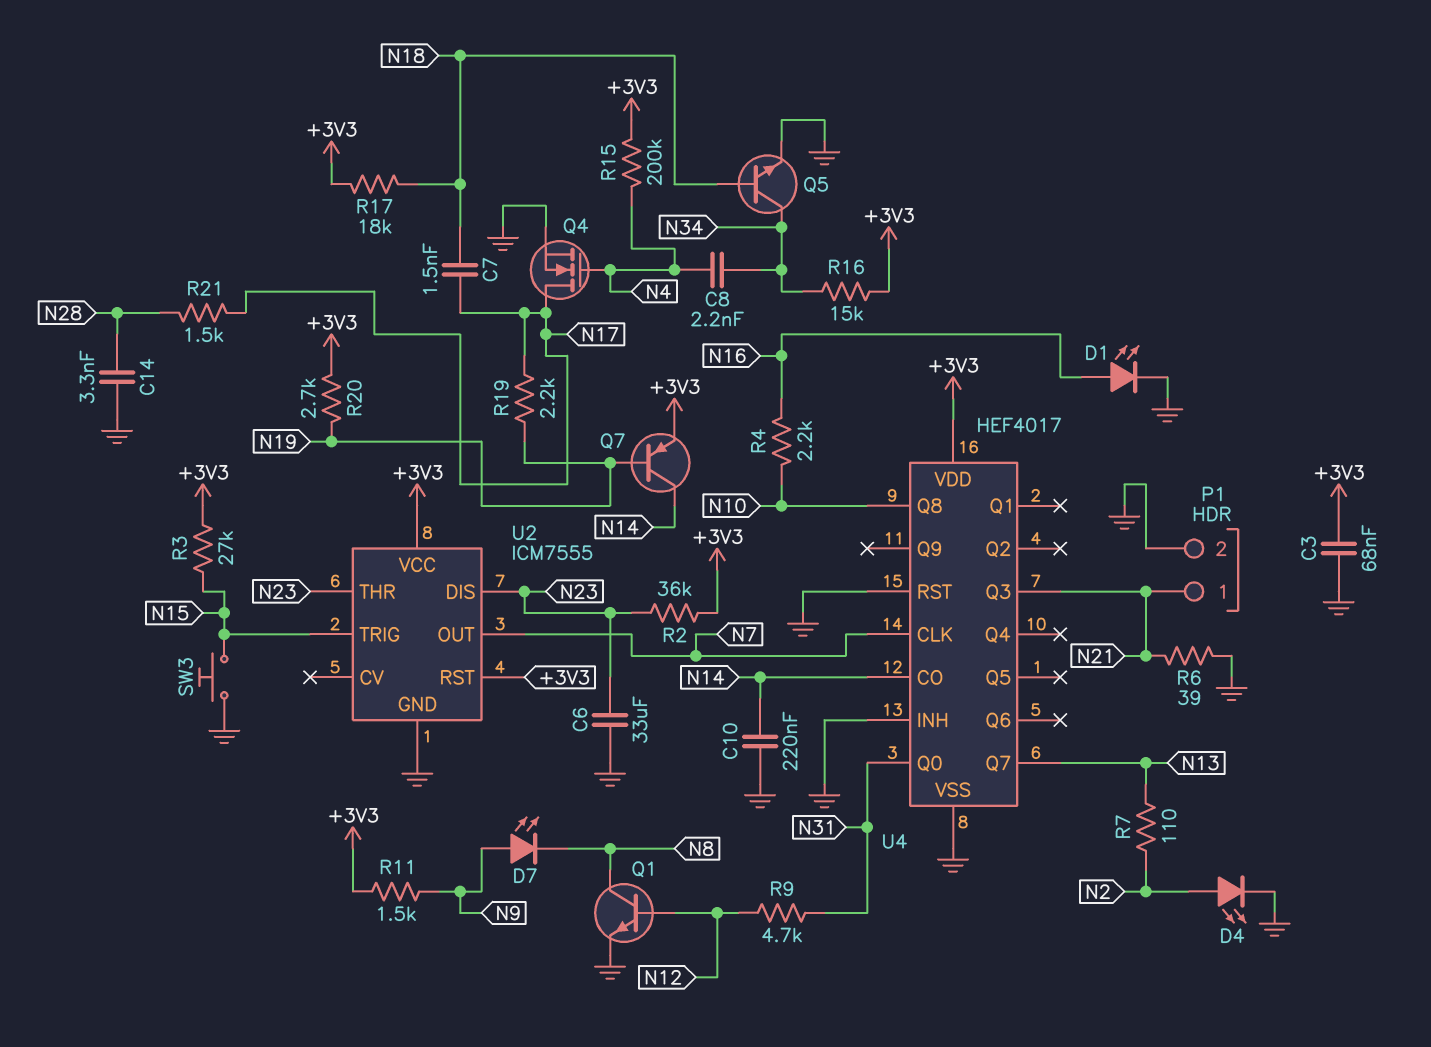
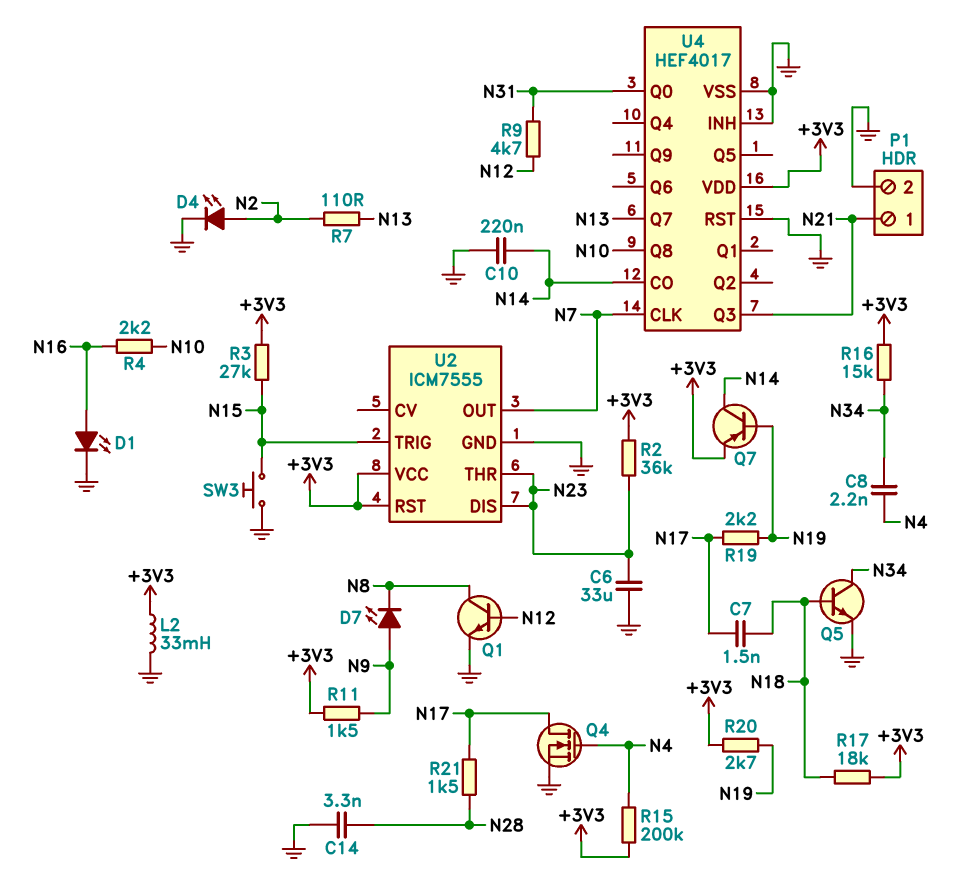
C3: 68nF (+3V3, GND) -> none
L2: none -> 33mH (+3V3, GND)
R6: 39 (GND, N21) -> none

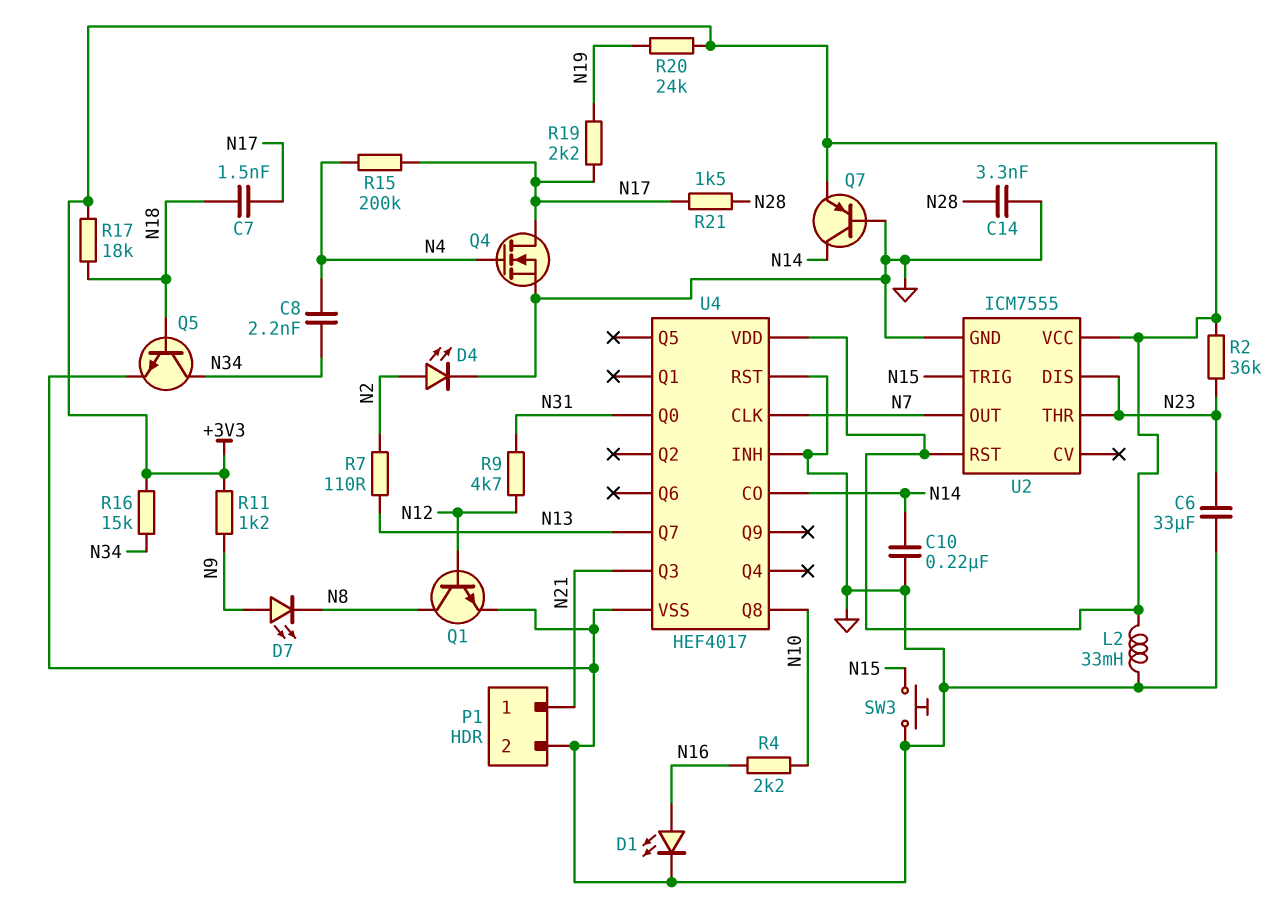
Q7: PNP (B N19, C N14, E +3V3) -> PNP (B GND, C N14, E +3V3)
R3: 27k (+3V3, N15) -> none
R11: 1.5k (+3V3, N9) -> 1.2k (+3V3, N9)
R15: 200k (+3V3, N4) -> 200k (N4, N17)
R20: 2.7k (+3V3, N19) -> 24k (+3V3, N19)

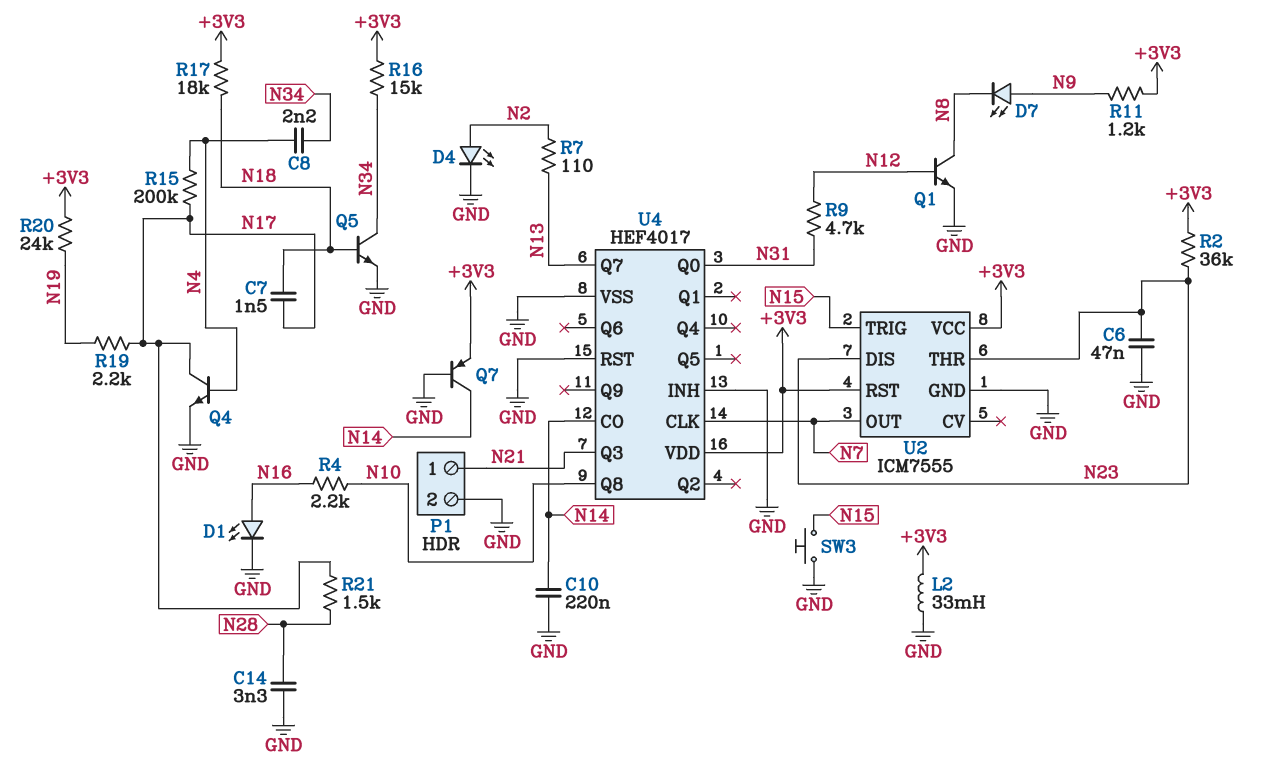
C6: 33uF (GND, N23) -> 47nF (GND, N23)
Q4: NMOS (G N4, D N17, S GND) -> NPN (B N4, C N17, E GND)

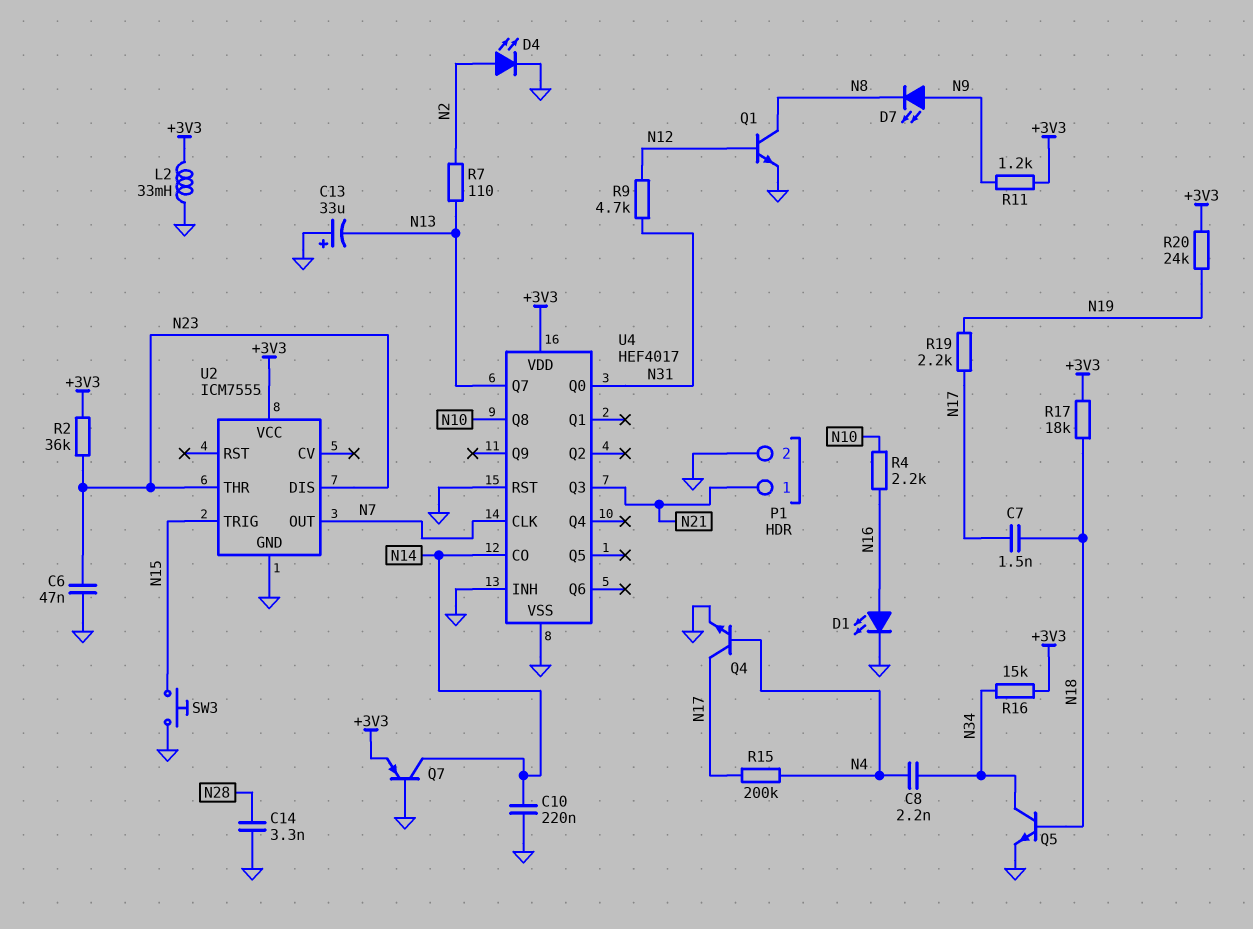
C13: none -> 33uF (plus GND, minus N13)
R21: 1.5k (N17, N28) -> none
U2 pin RST: +3V3 -> none

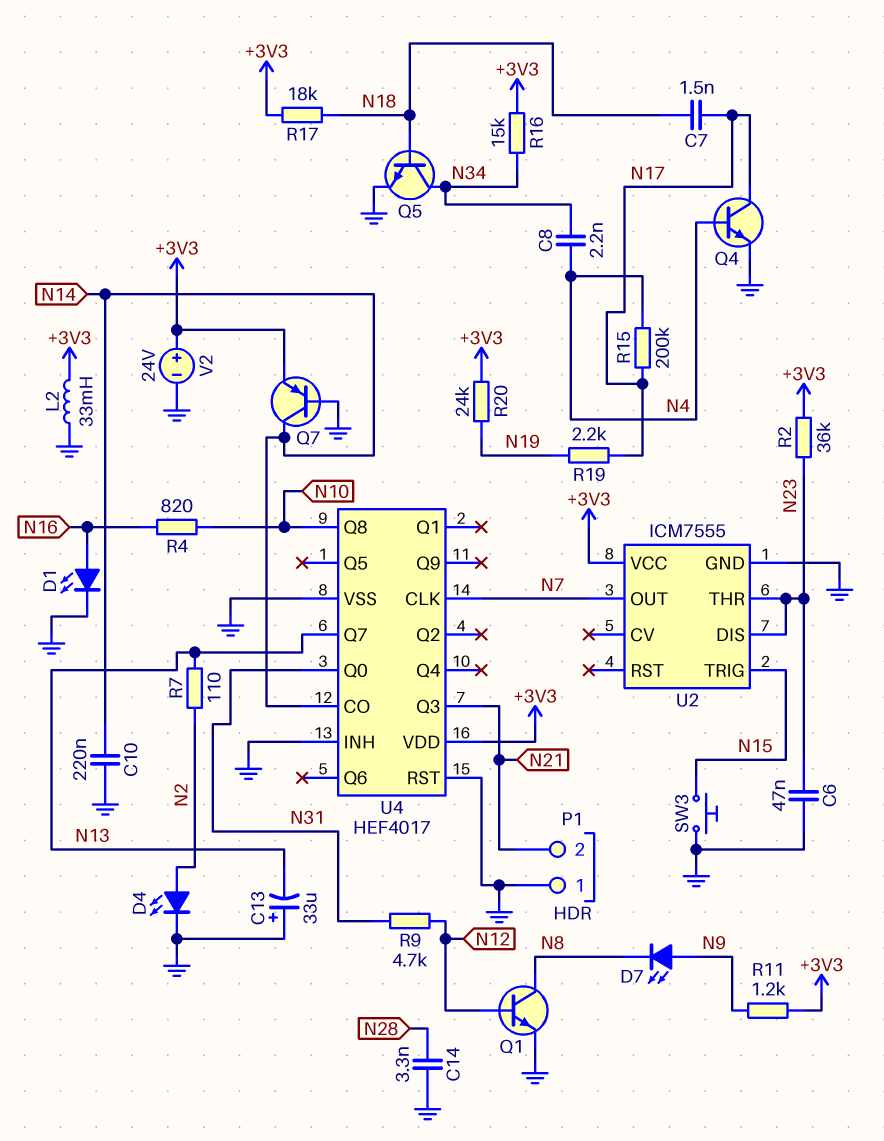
P1 pin 1: N21 -> GND
P1 pin 2: GND -> N21
R4: 2.2k (N10, N16) -> 820 (N10, N16)
V2: none -> 24V (plus +3V3, minus GND)

